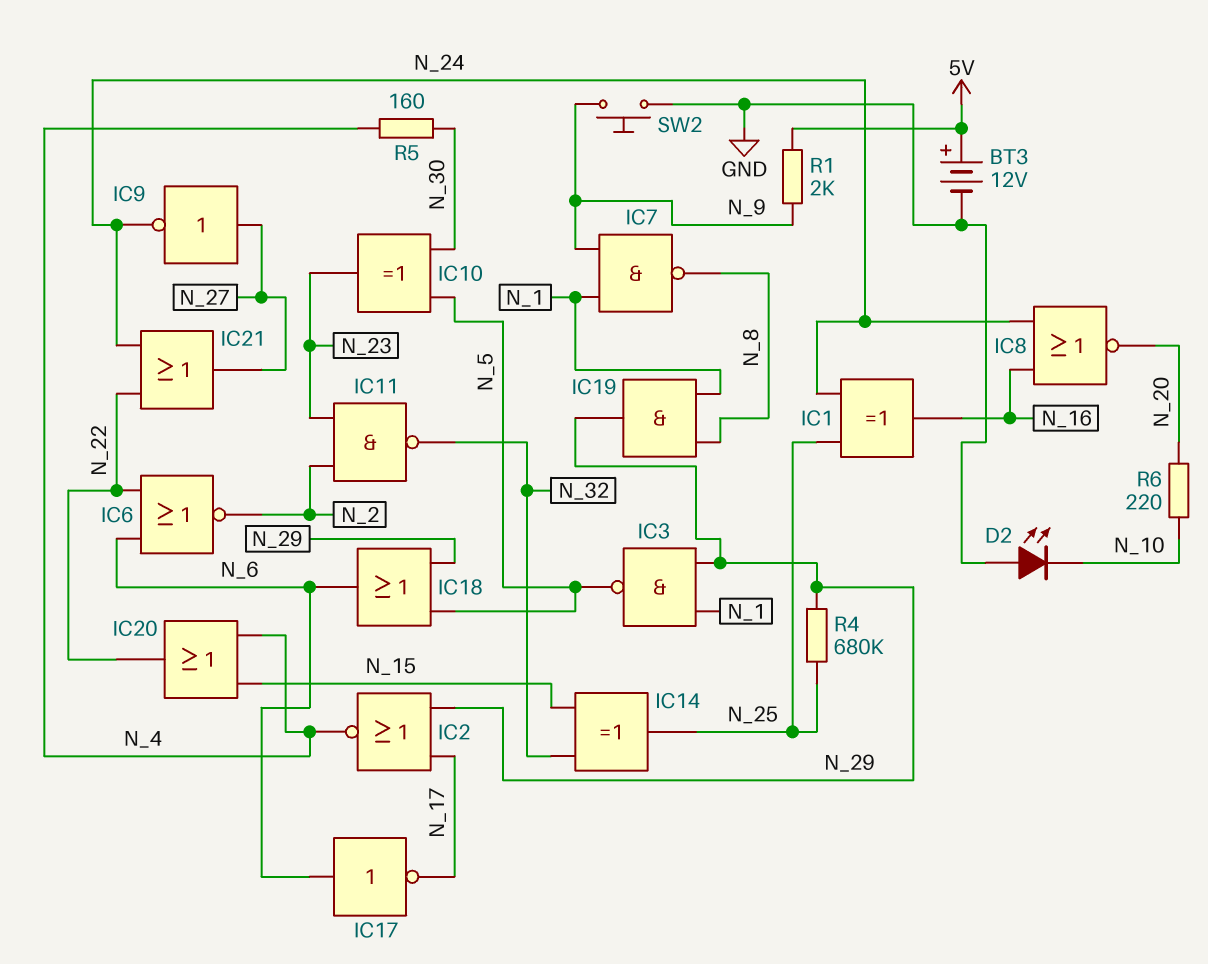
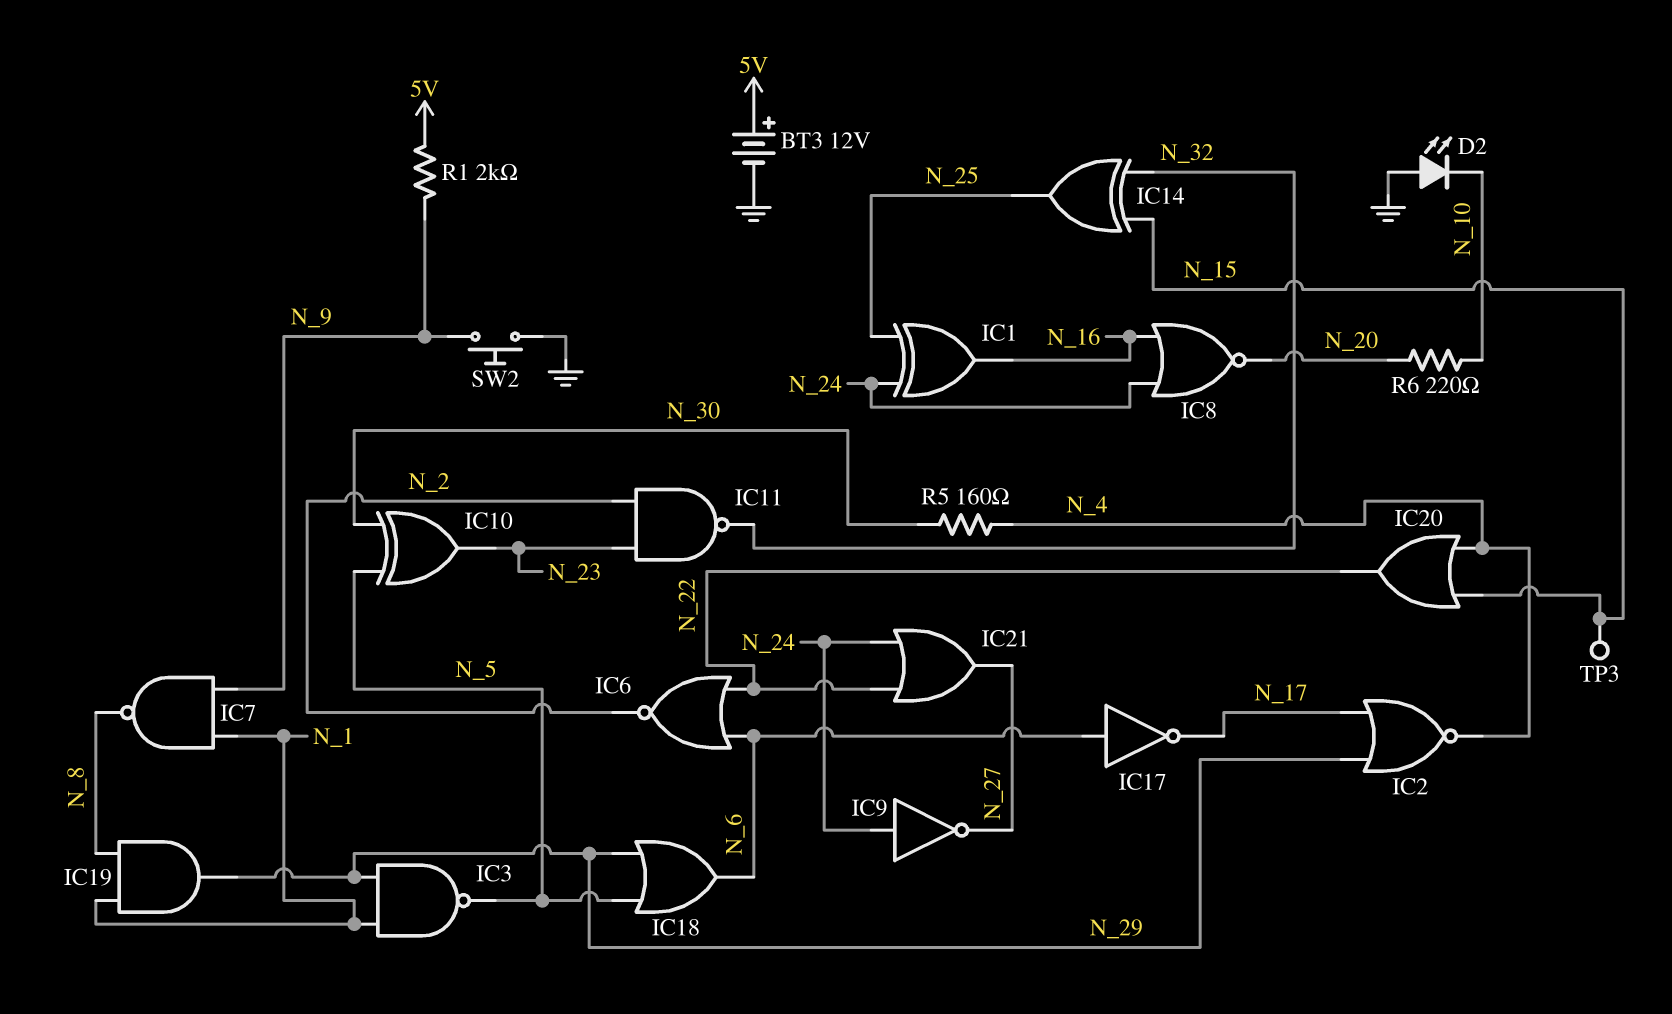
IC9: NOT (in N_27, out N_24) -> NOT (in N_24, out N_27)
R4: 680k (N_25, N_29) -> none
TP3: none -> test point (N_15)

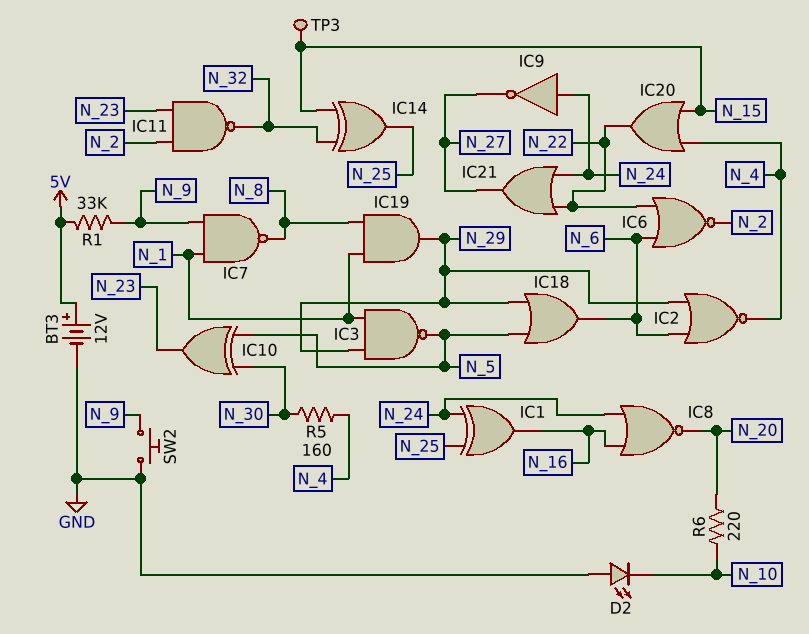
IC2: NOR (in N_17, in N_29, out N_4) -> NOR (in N_6, in N_29, out N_4)
IC17: NOT (in N_6, out N_17) -> none
R1: 2k (5V, N_9) -> 33k (5V, N_9)

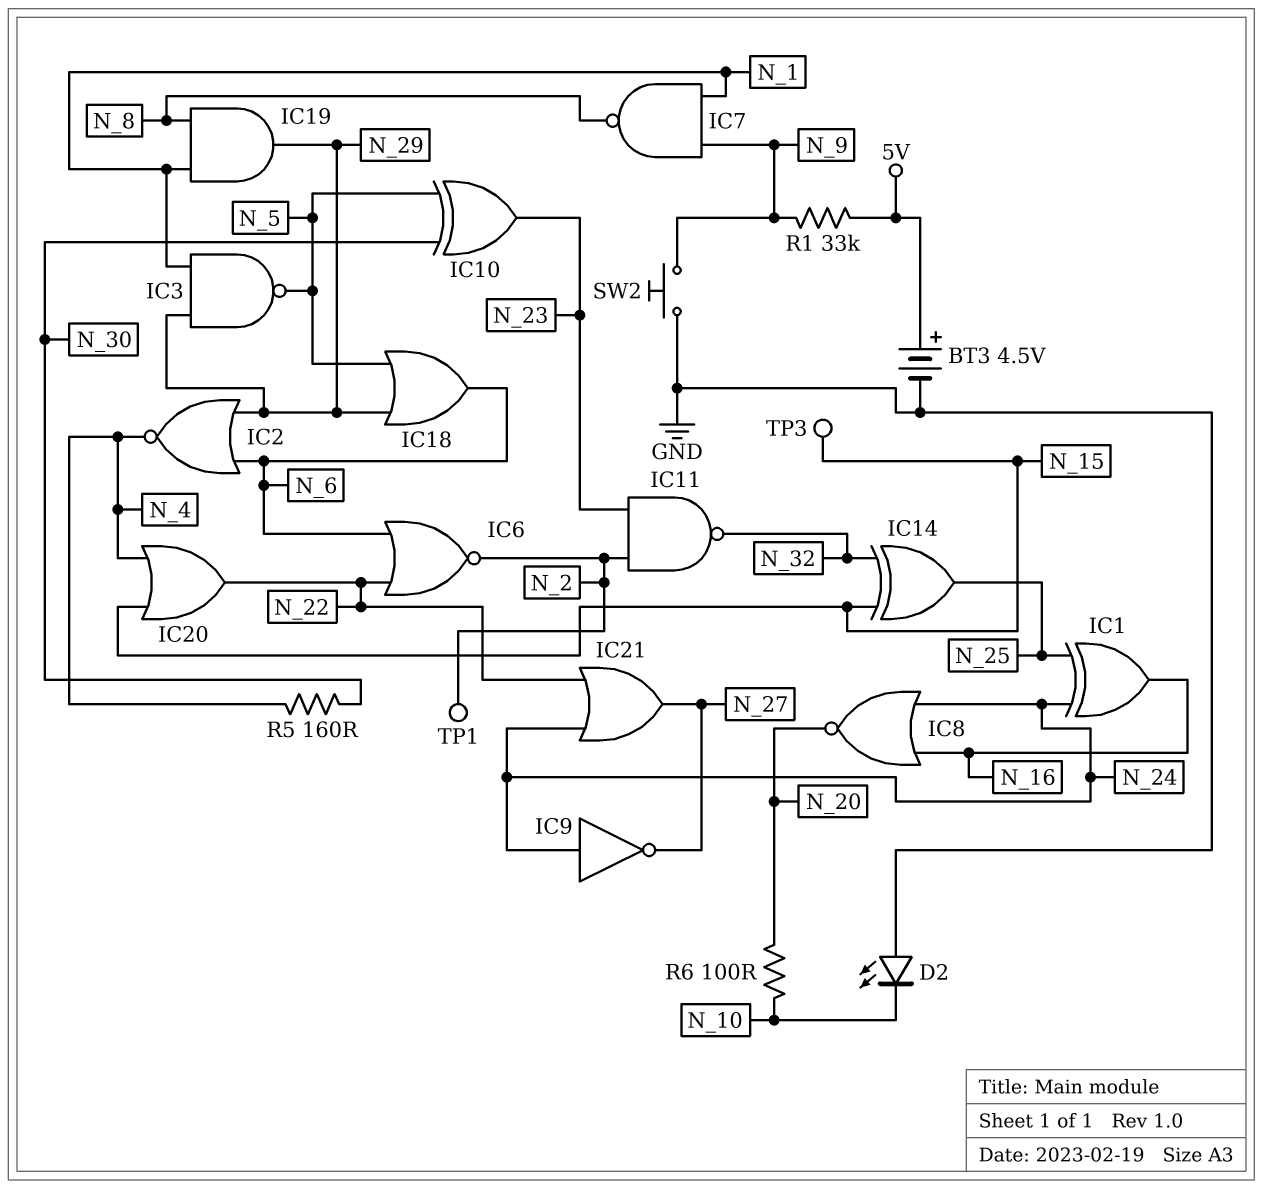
BT3: 12V (plus 5V, minus GND) -> 4.5V (plus 5V, minus GND)
R6: 220 (N_10, N_20) -> 100 (N_10, N_20)
TP1: none -> test point (N_2)

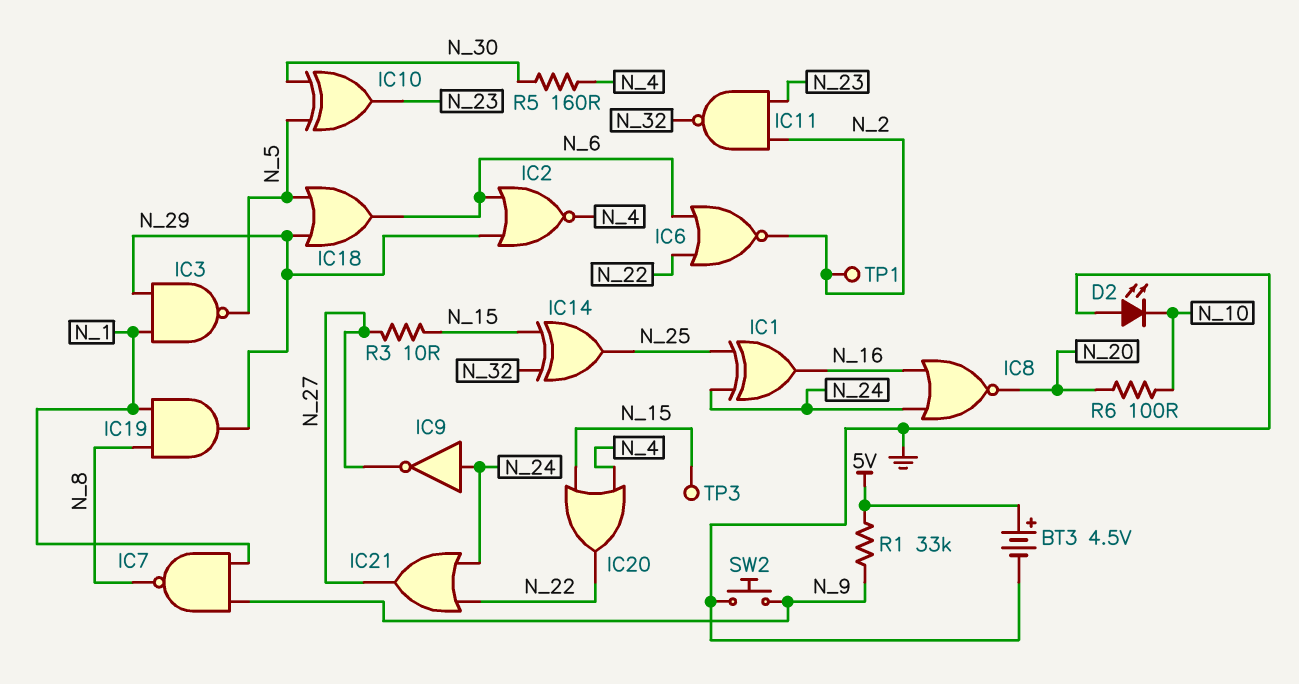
R3: none -> 10 (N_15, N_27)

